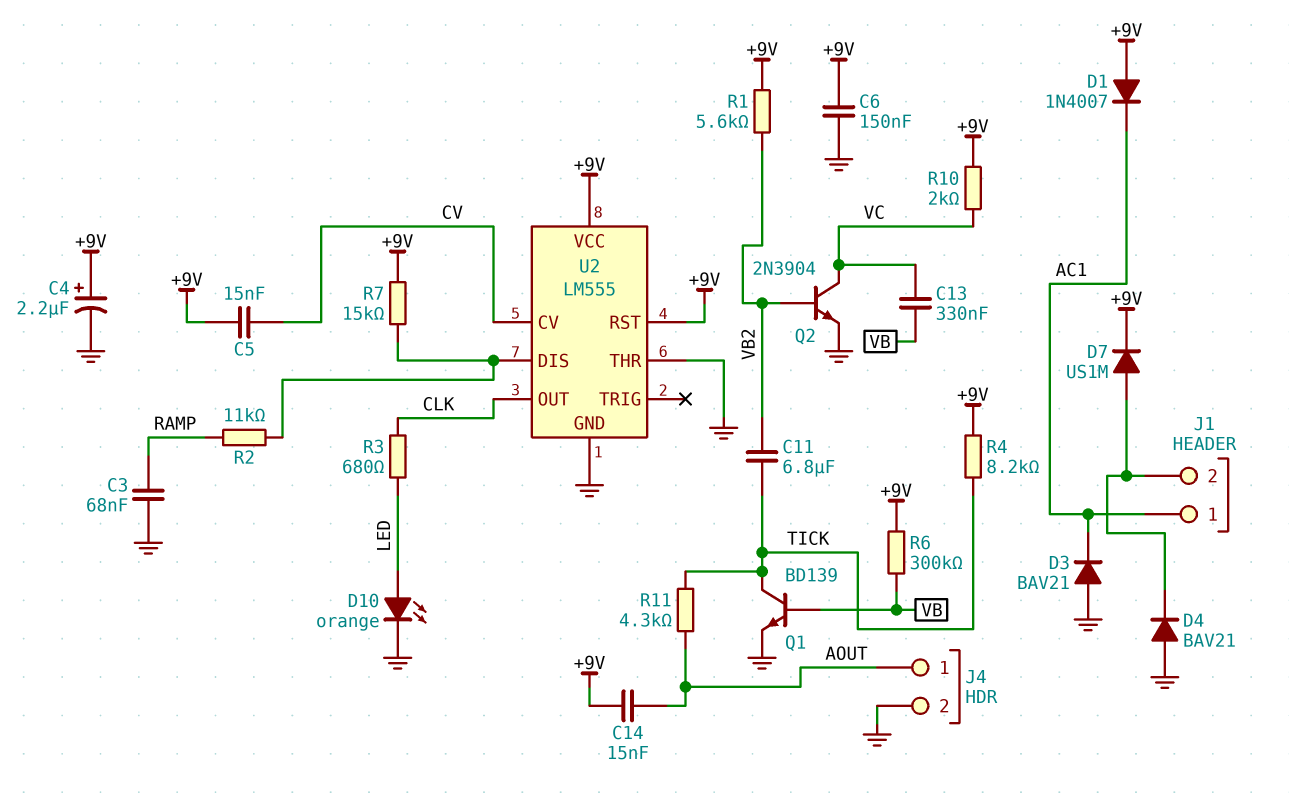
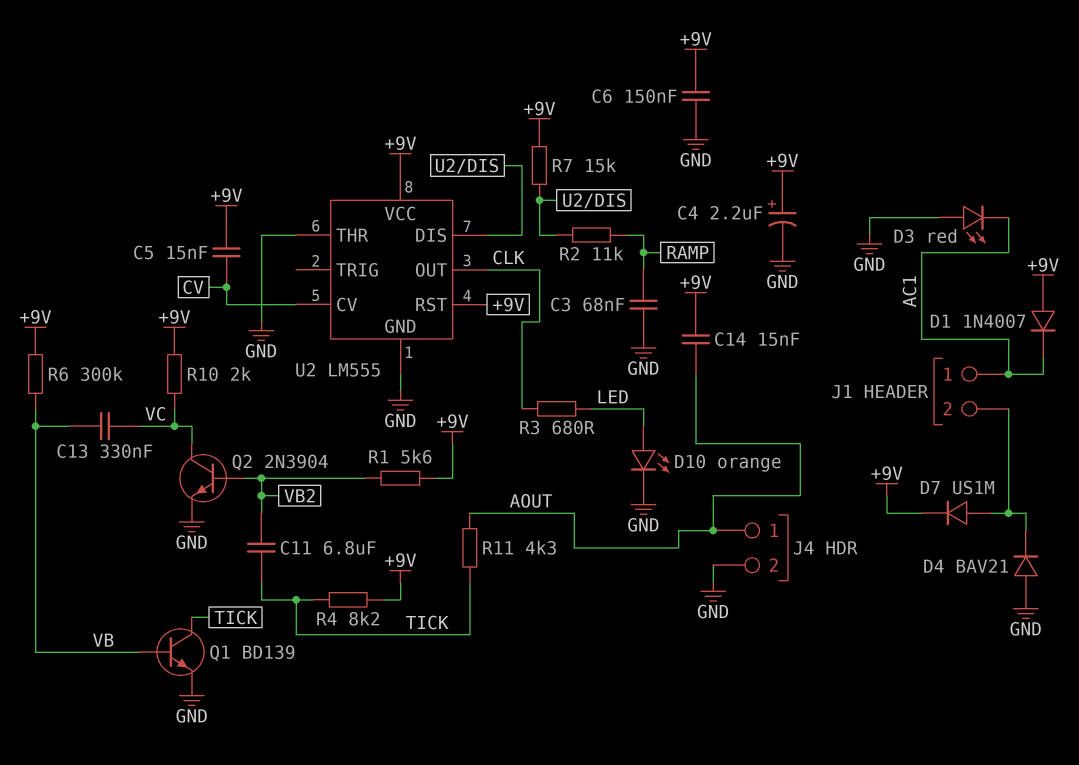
D3: diode BAV21 (A GND, K AC1) -> LED red (A GND, K AC1)

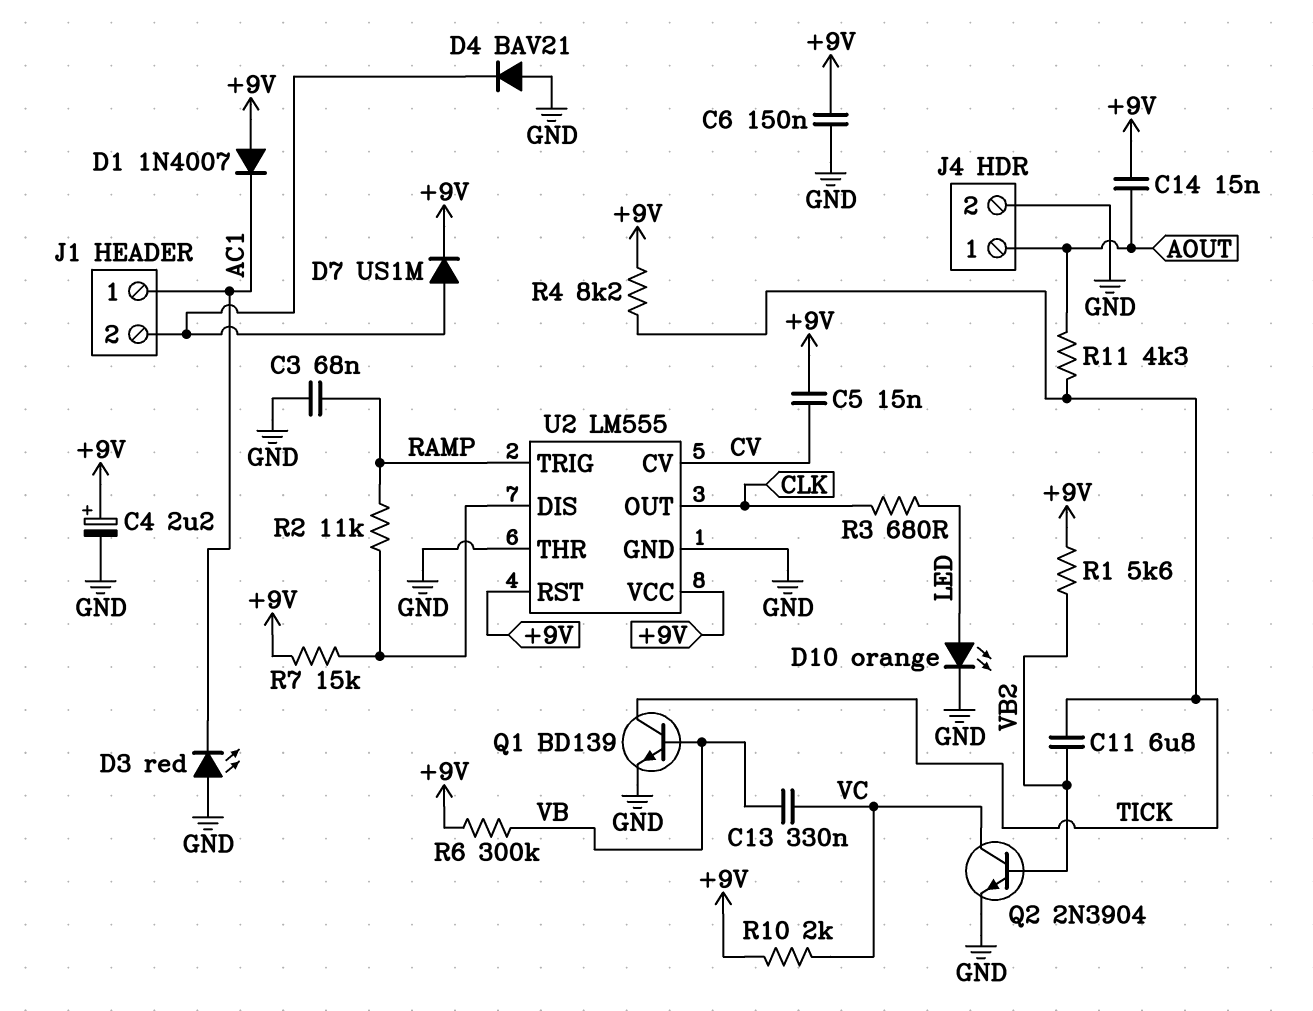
U2 pin TRIG: none -> RAMP

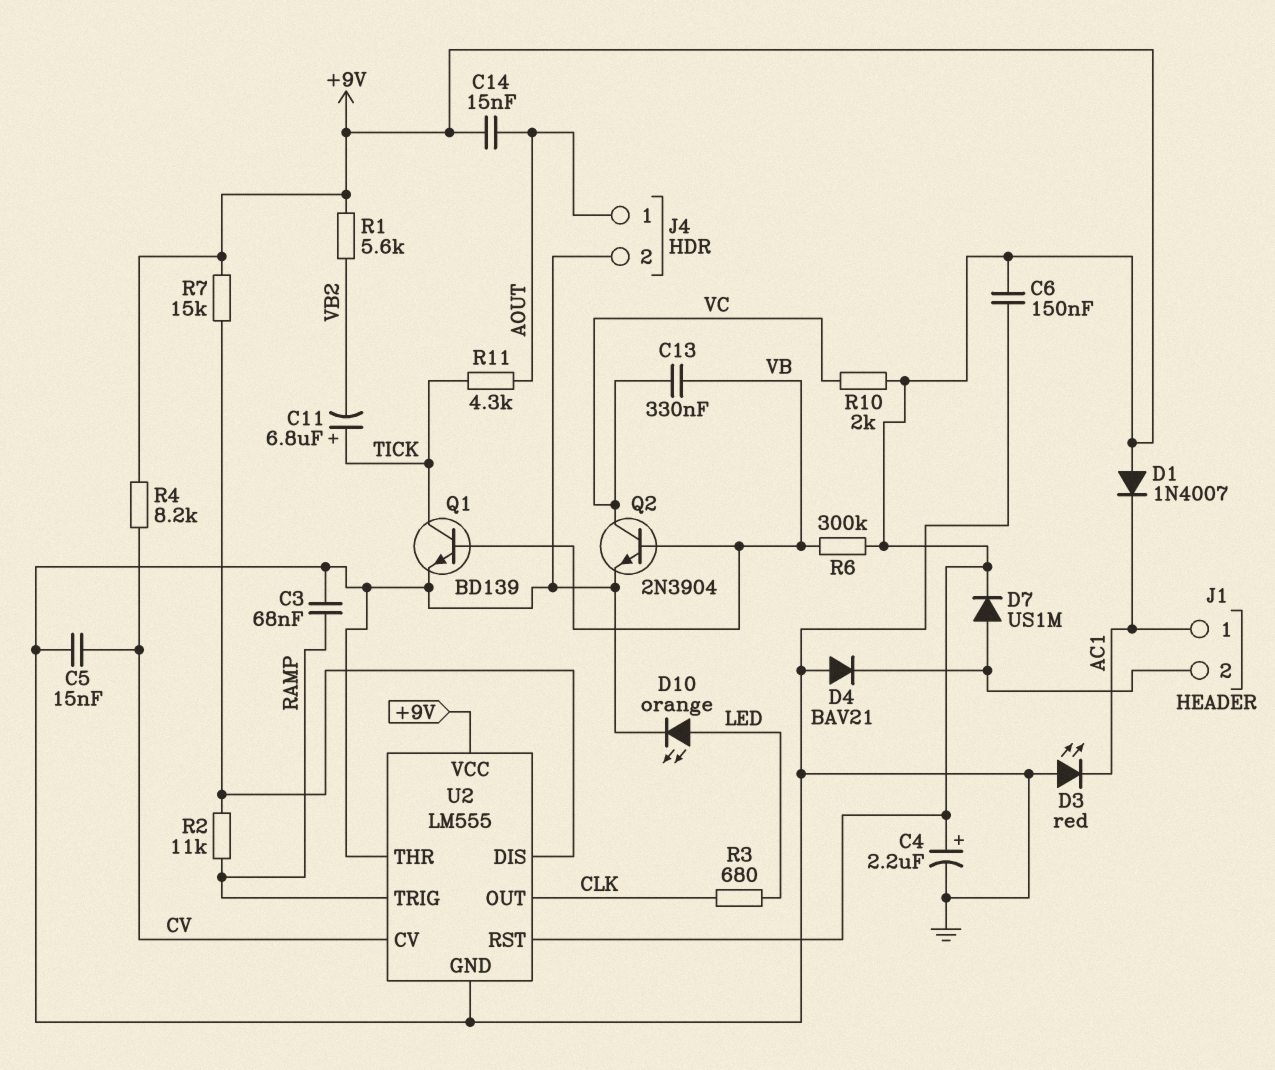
C5: 15nF (+9V, CV) -> 15nF (CV, GND)
C11: 6.8uF (TICK, VB2) -> 6.8uF (plus TICK, minus VB2)
Q2: NPN 2N3904 (B VB2, C VC, E GND) -> NPN 2N3904 (B VB, C VC, E GND)
R4: 8.2k (+9V, TICK) -> 8.2k (+9V, CV)

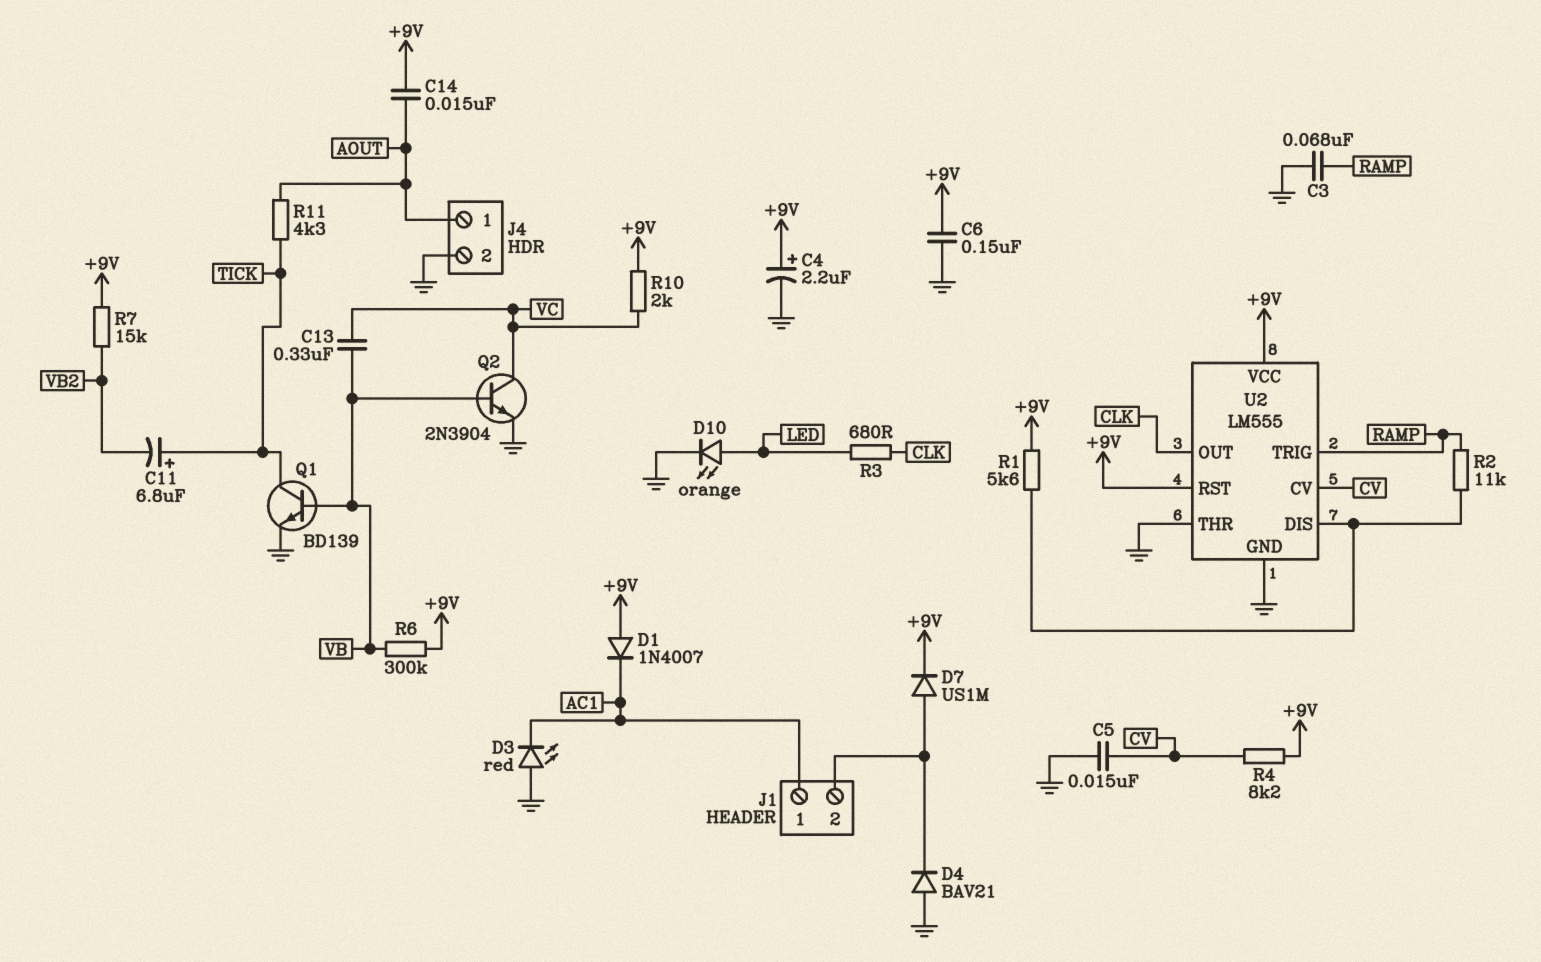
R1: 5.6k (+9V, VB2) -> 5.6k (+9V, U2/DIS)
R7: 15k (+9V, U2/DIS) -> 15k (+9V, VB2)

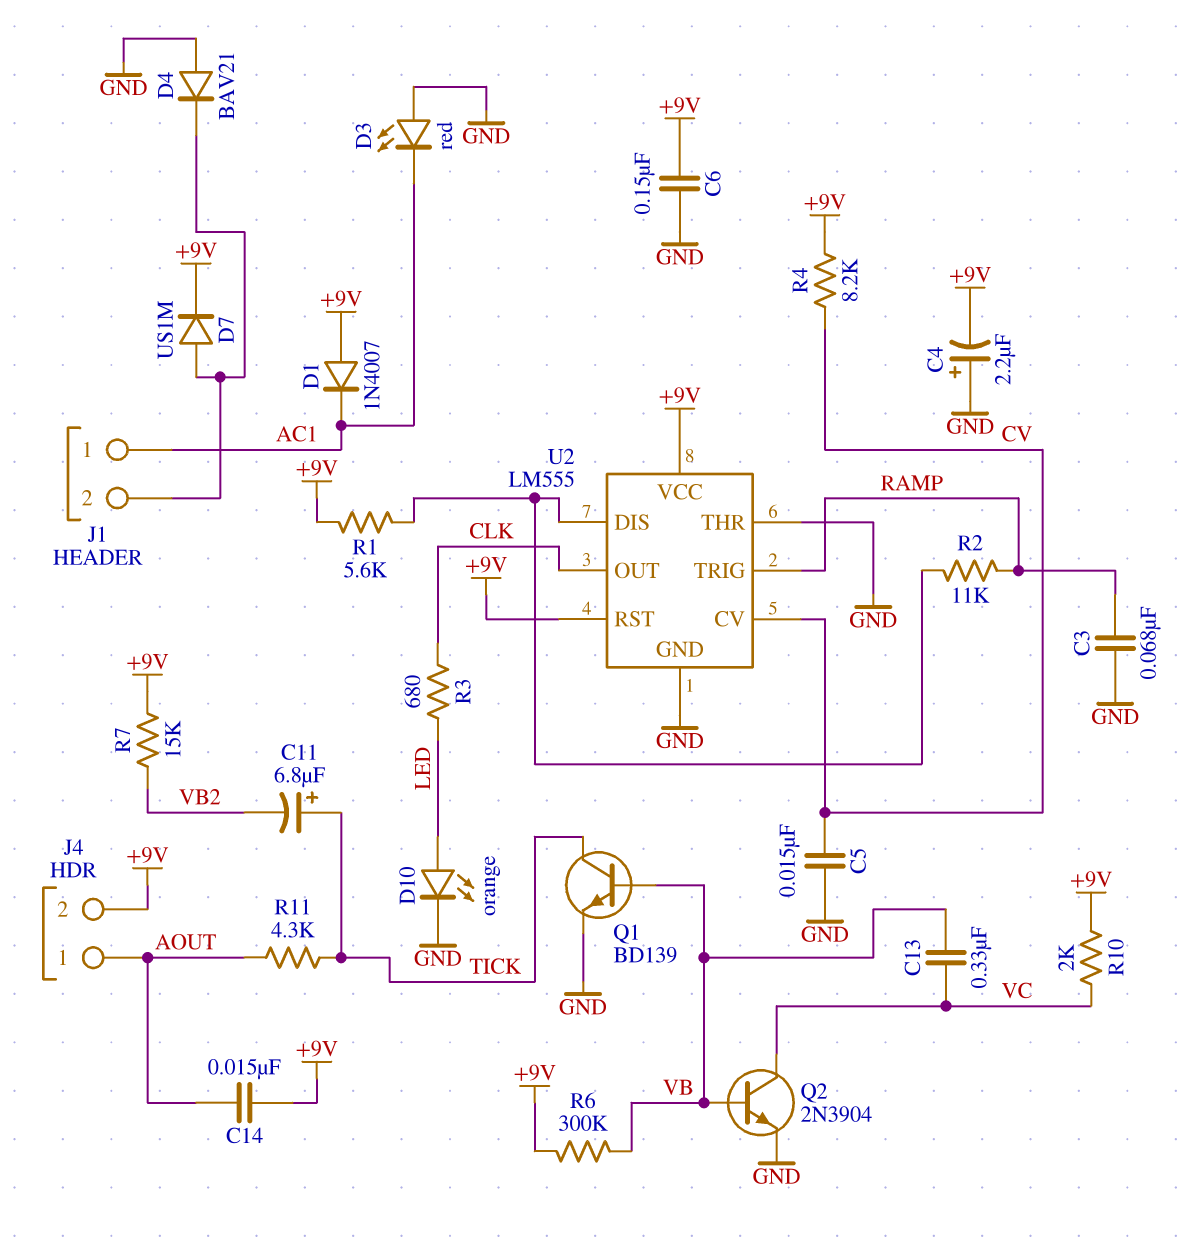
C4: 2.2uF (plus +9V, minus GND) -> 2.2uF (plus GND, minus +9V)
J4 pin 2: GND -> +9V

